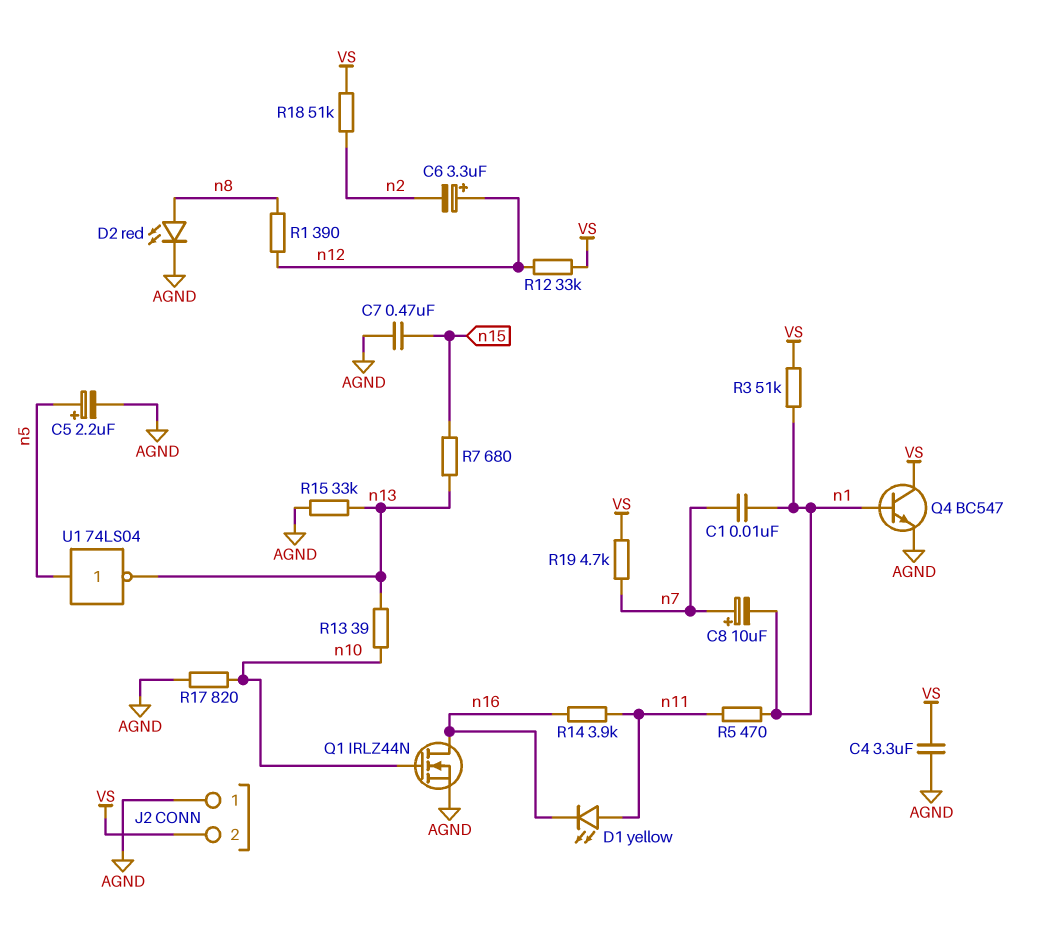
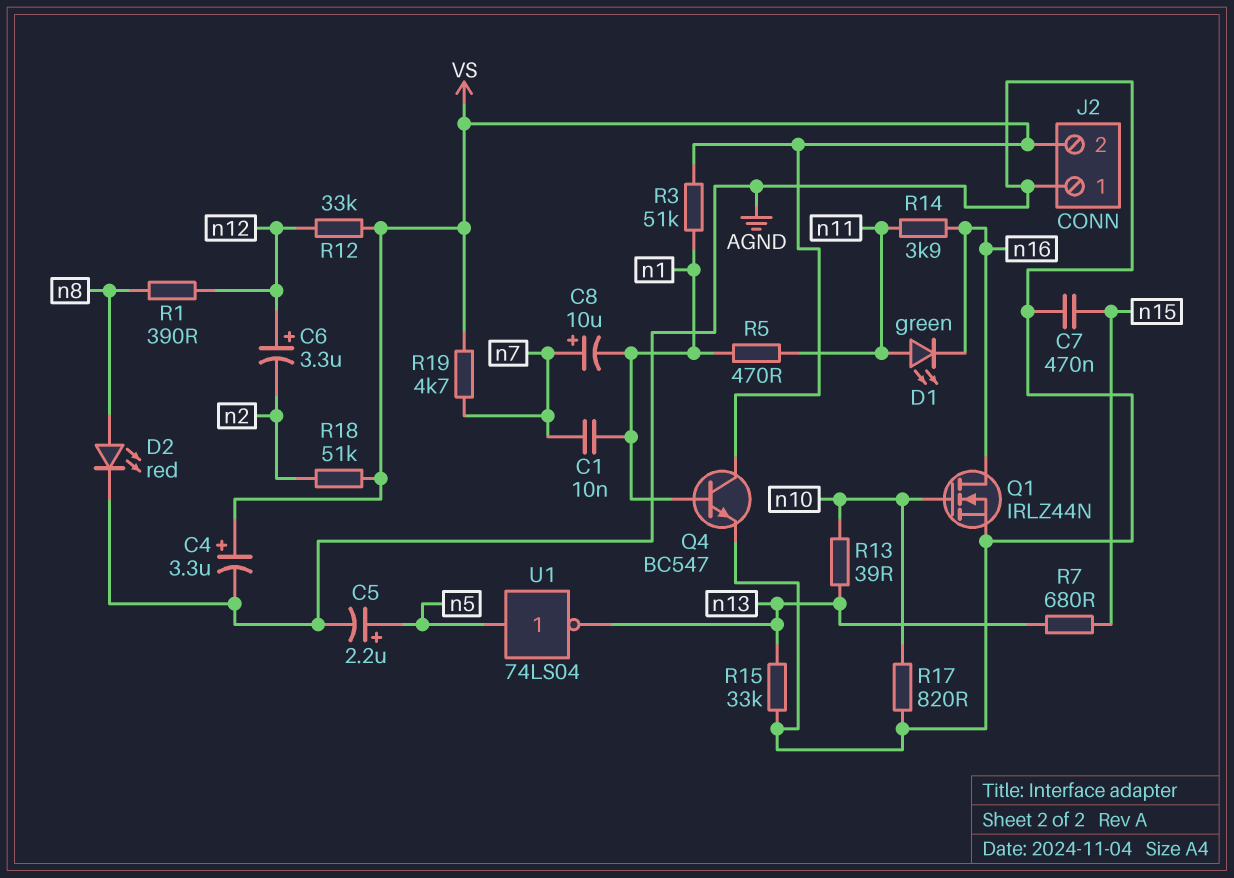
C4: 3.3uF (AGND, VS) -> 3.3uF (plus VS, minus AGND)
D1: LED yellow (A n11, K n16) -> LED green (A n11, K n16)

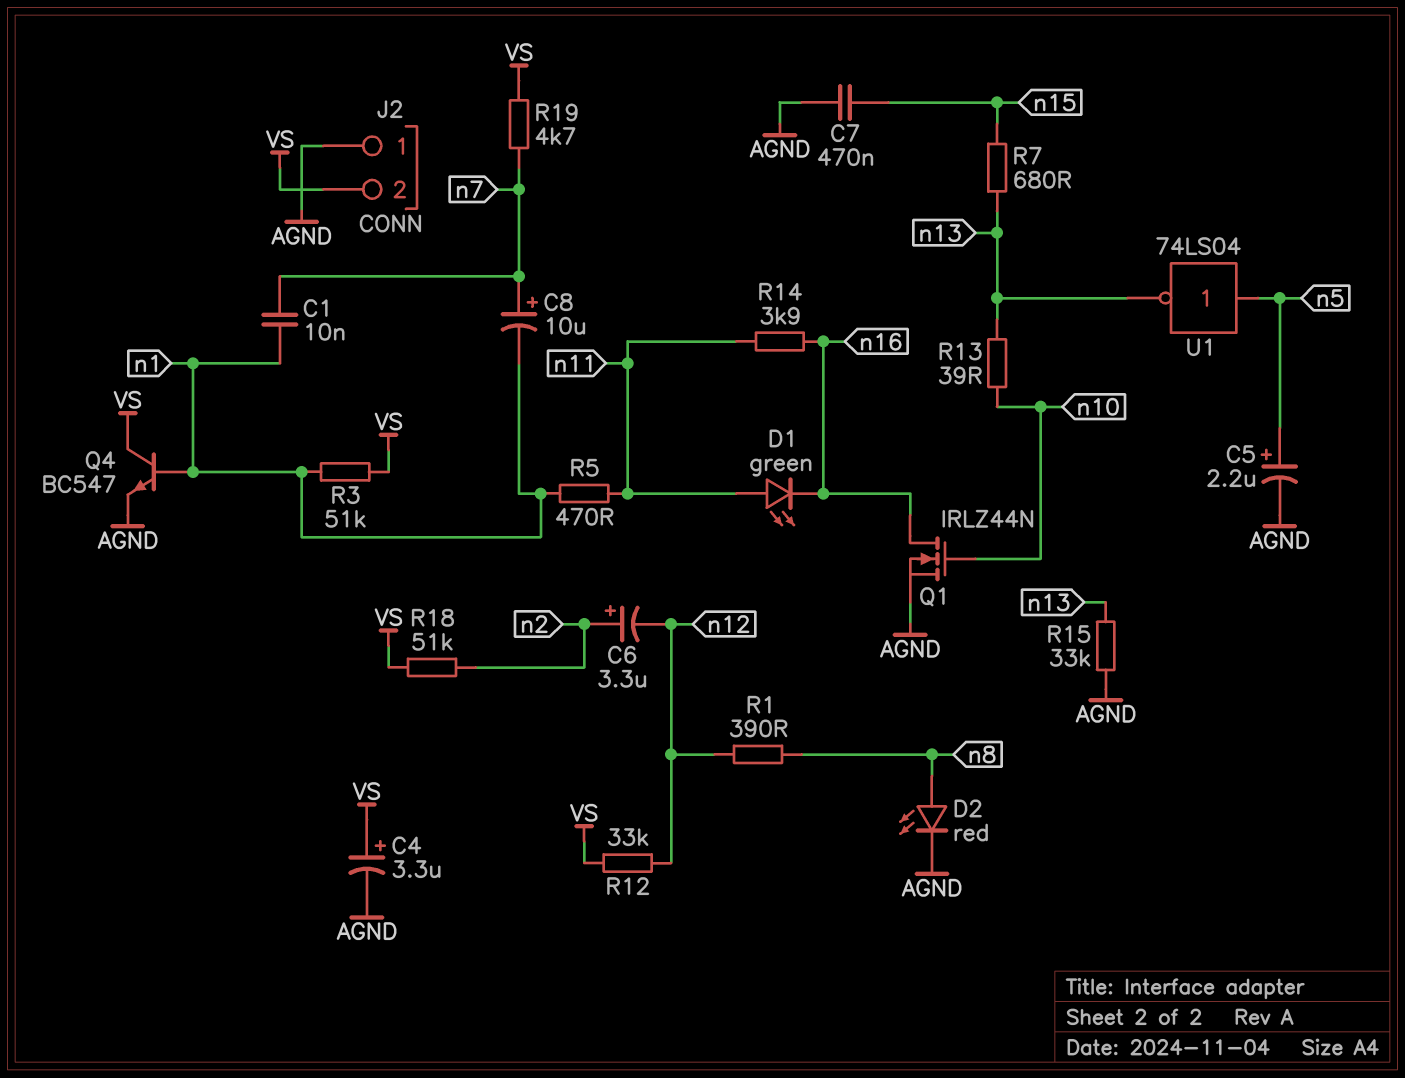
C6: 3.3uF (plus n12, minus n2) -> 3.3uF (plus n2, minus n12)
R17: 820 (AGND, n10) -> none

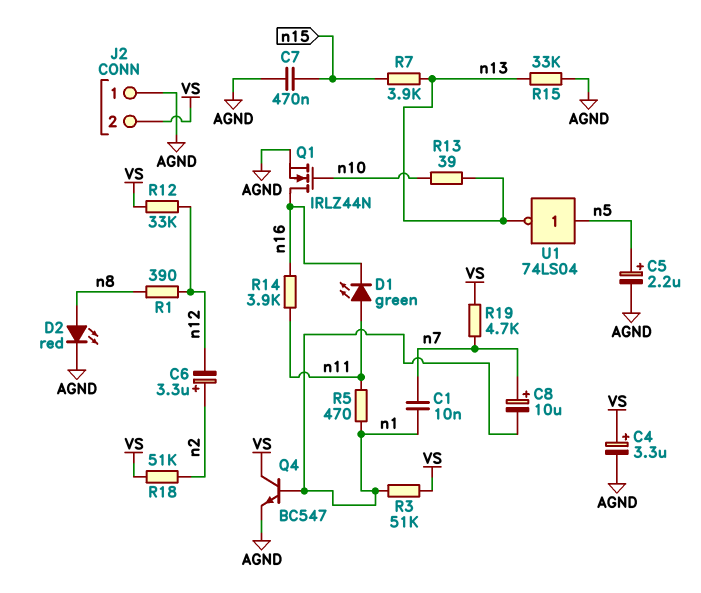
R7: 680 (n13, n15) -> 3.9k (n13, n15)

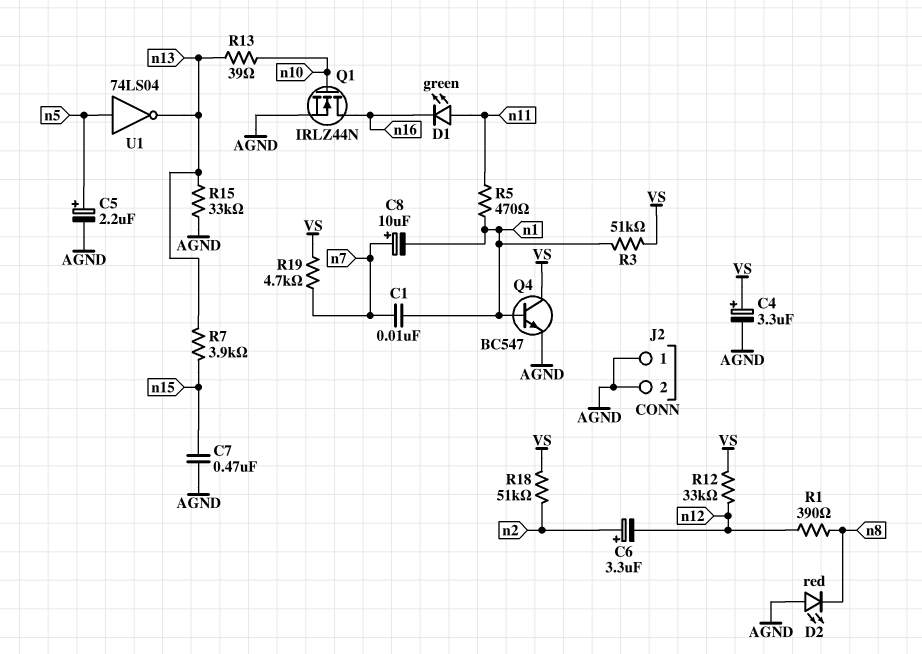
D2: LED red (A n8, K AGND) -> LED red (A AGND, K n8)
J2 pin 2: VS -> AGND
R14: 3.9k (n11, n16) -> none

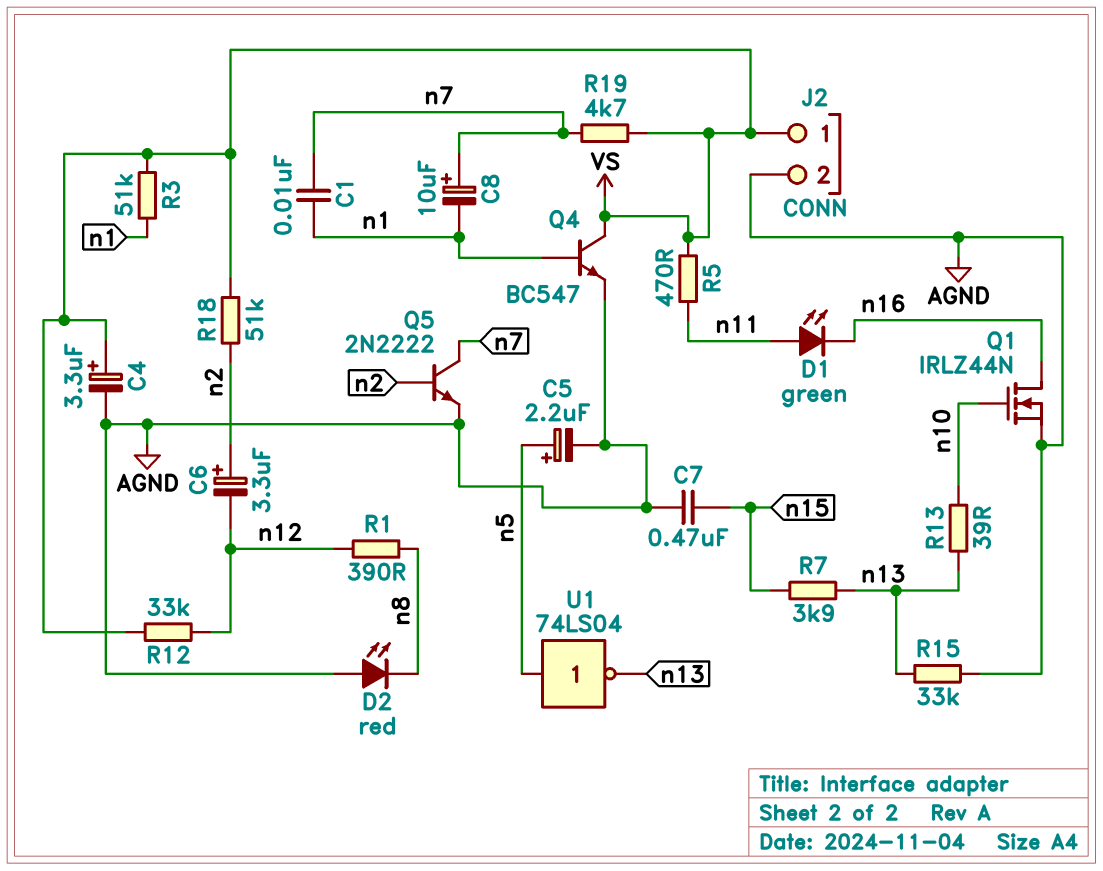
J2 pin 1: AGND -> VS
Q5: none -> NPN 2N2222 (B n2, C n7, E AGND)
R5: 470 (n1, n11) -> 470 (VS, n11)

